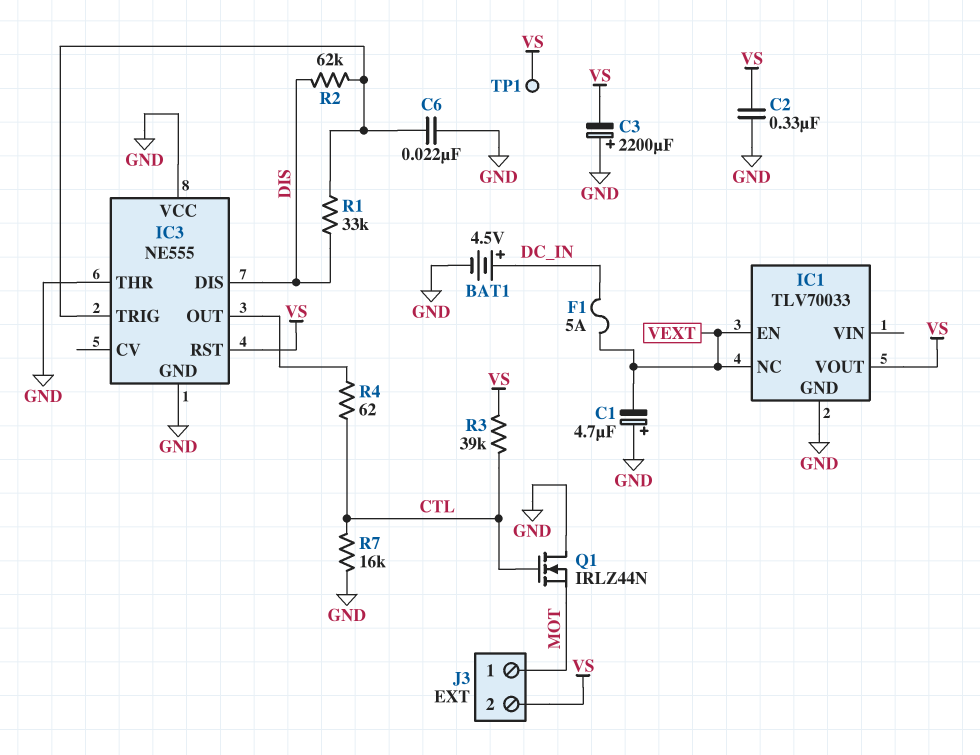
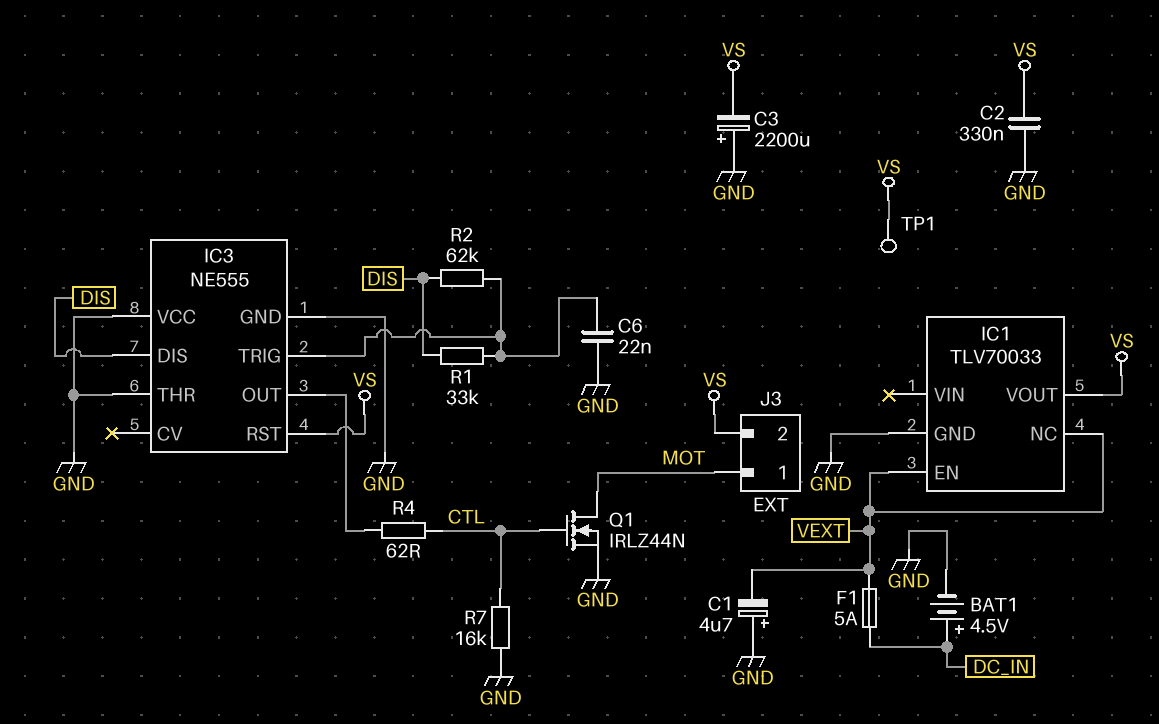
Q1: NMOS IRLZ44N (G CTL, D GND, S MOT) -> NMOS IRLZ44N (G CTL, D MOT, S GND)
R3: 39k (CTL, VS) -> none

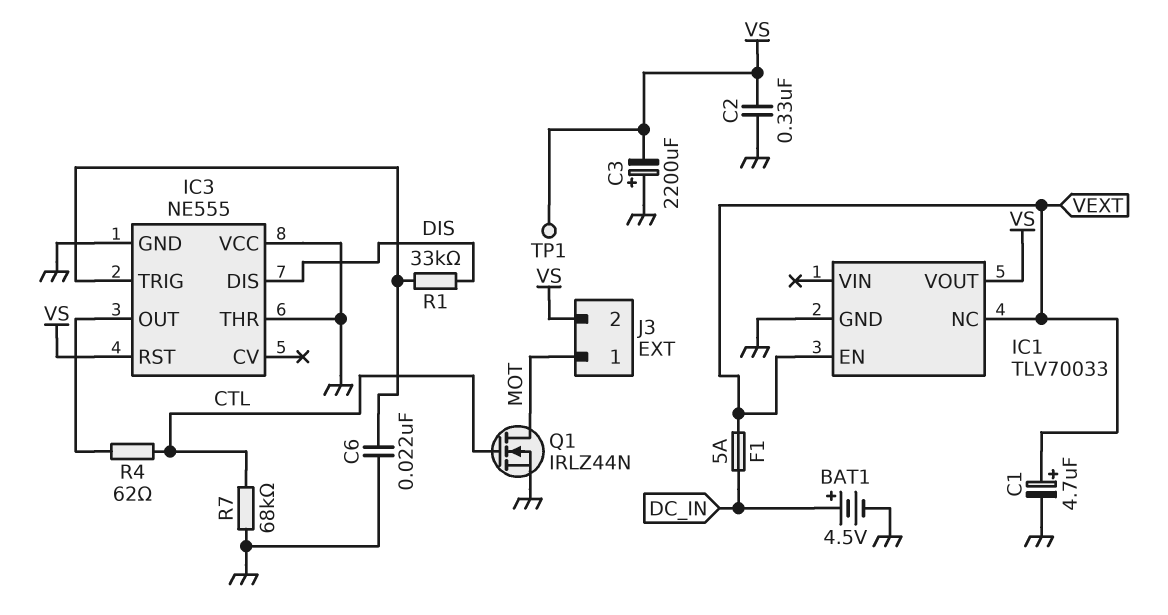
C1: 4.7uF (plus GND, minus VEXT) -> 4.7uF (plus VEXT, minus GND)
R2: 62k (DIS, IC3/TRIG) -> none
R7: 16k (CTL, GND) -> 68k (CTL, GND)

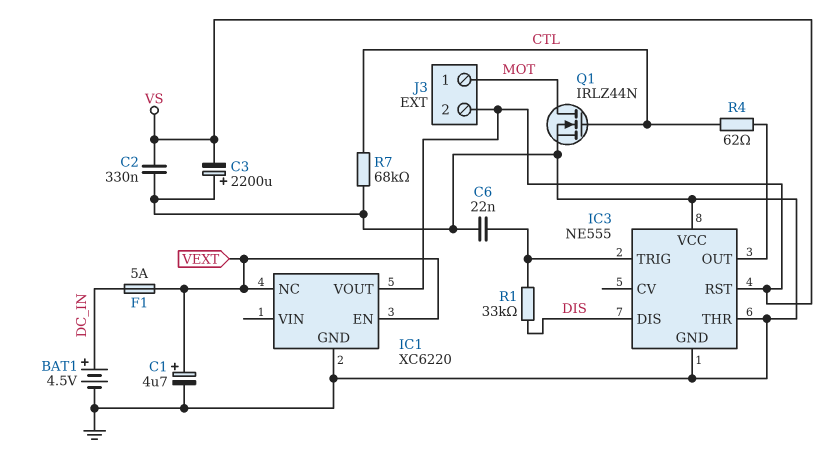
IC1: TLV70033 -> XC6220
TP1: test point (VS) -> none

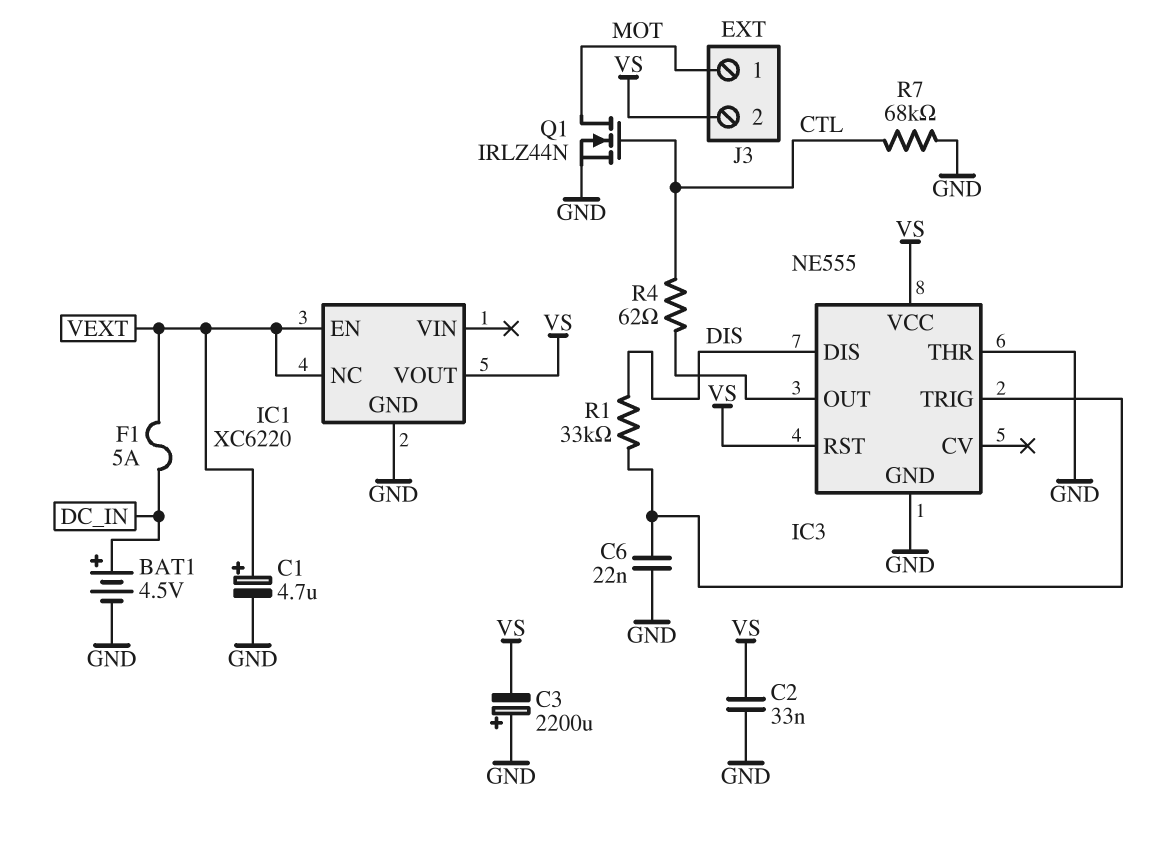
C2: 330nF (GND, VS) -> 33nF (GND, VS)
IC3 pin VCC: GND -> VS

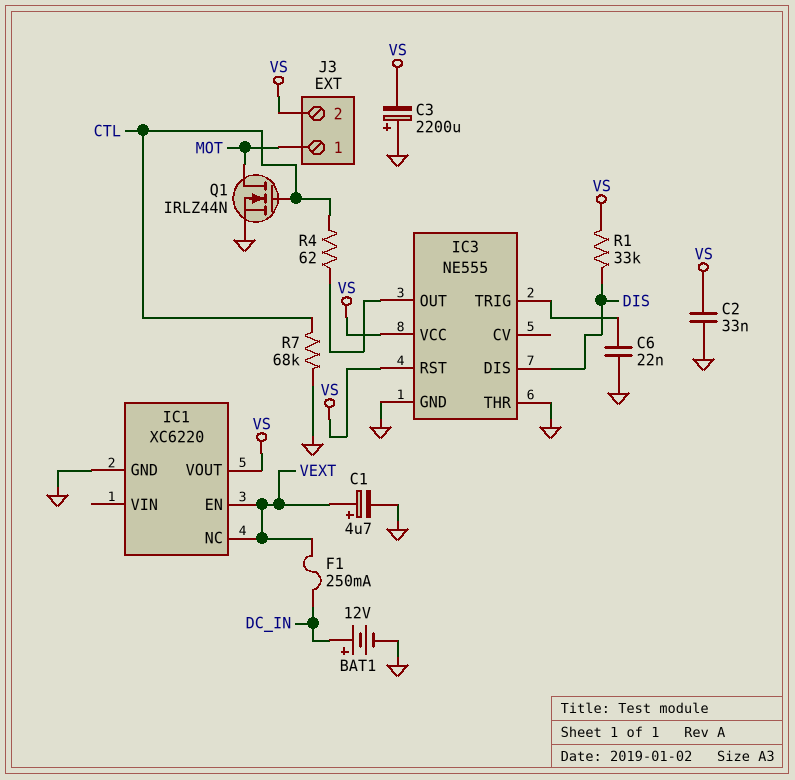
BAT1: 4.5V (plus DC_IN, minus GND) -> 12V (plus DC_IN, minus GND)
F1: 5A (DC_IN, VEXT) -> 250mA (DC_IN, VEXT)
R1: 33k (DIS, IC3/TRIG) -> 33k (DIS, VS)

